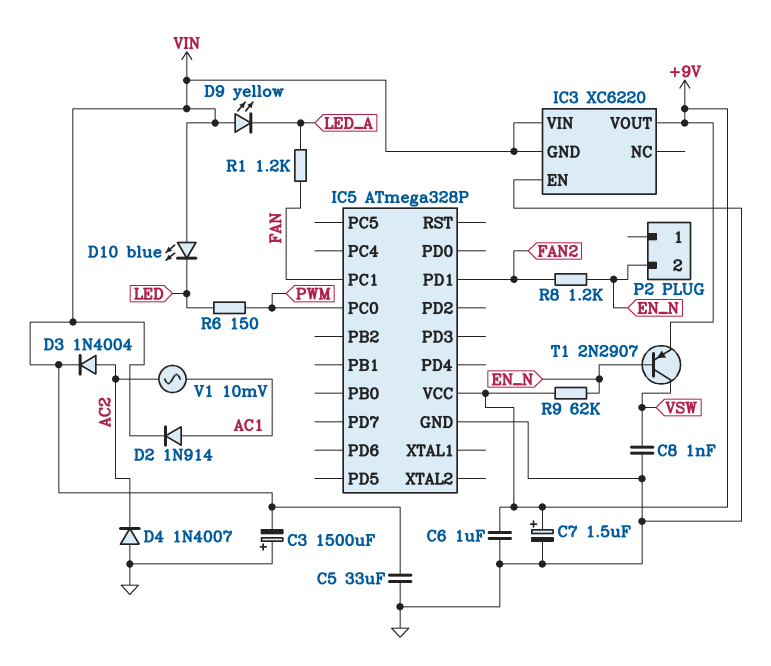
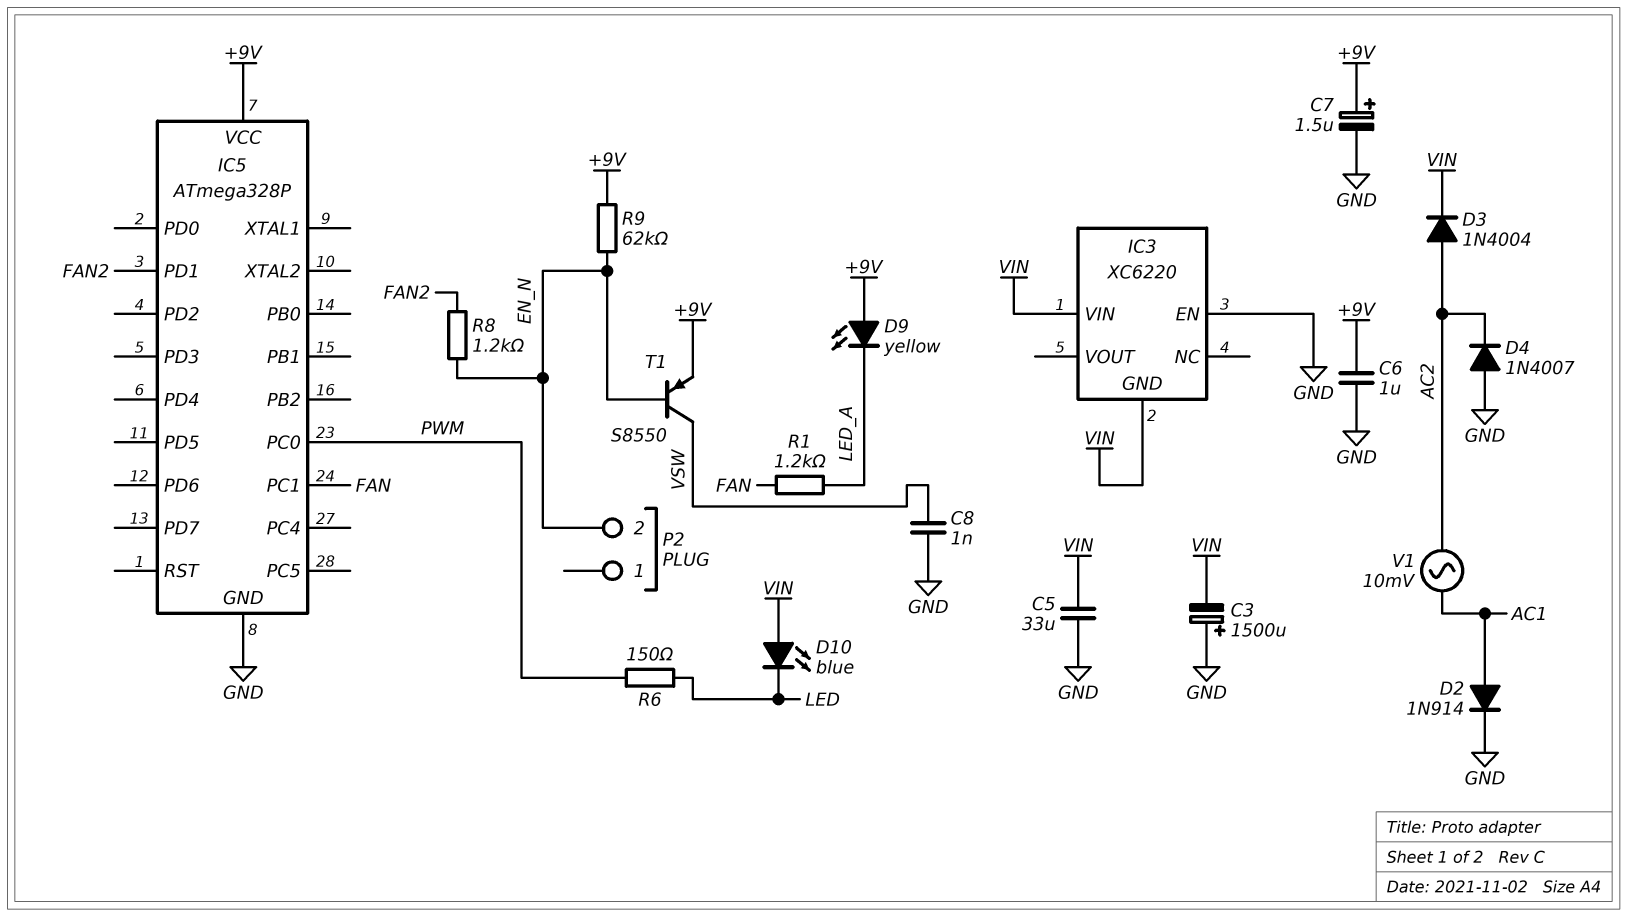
D2: diode 1N914 (A AC1, K VIN) -> diode 1N914 (A AC1, K GND)
D9: LED yellow (A VIN, K LED_A) -> LED yellow (A +9V, K LED_A)
IC3 pin VOUT: +9V -> none
T1: PNP 2N2907 (B EN_N, C VSW, E +9V) -> PNP S8550 (B EN_N, C VSW, E +9V)

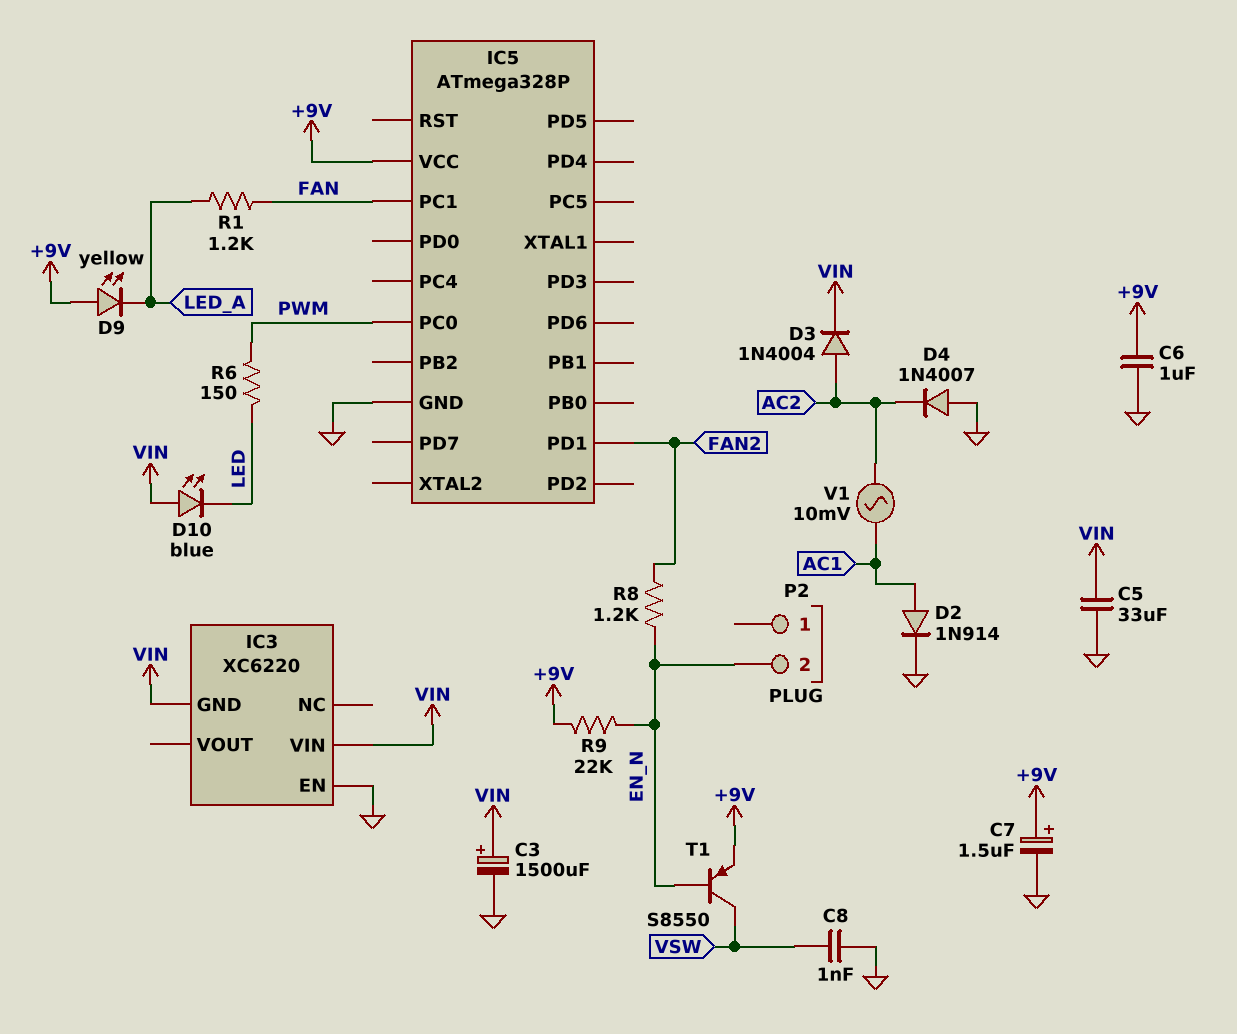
C3: 1500uF (plus GND, minus VIN) -> 1500uF (plus VIN, minus GND)
R9: 62k (+9V, EN_N) -> 22k (+9V, EN_N)

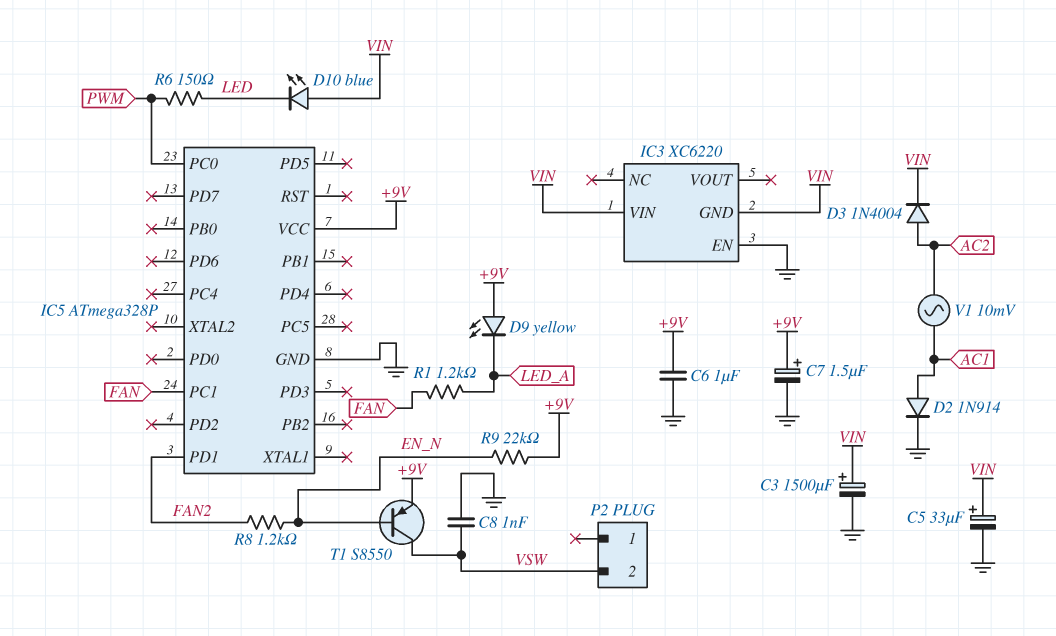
C5: 33uF (GND, VIN) -> 33uF (plus VIN, minus GND)
D4: diode 1N4007 (A GND, K AC2) -> none
P2 pin 2: EN_N -> VSW

